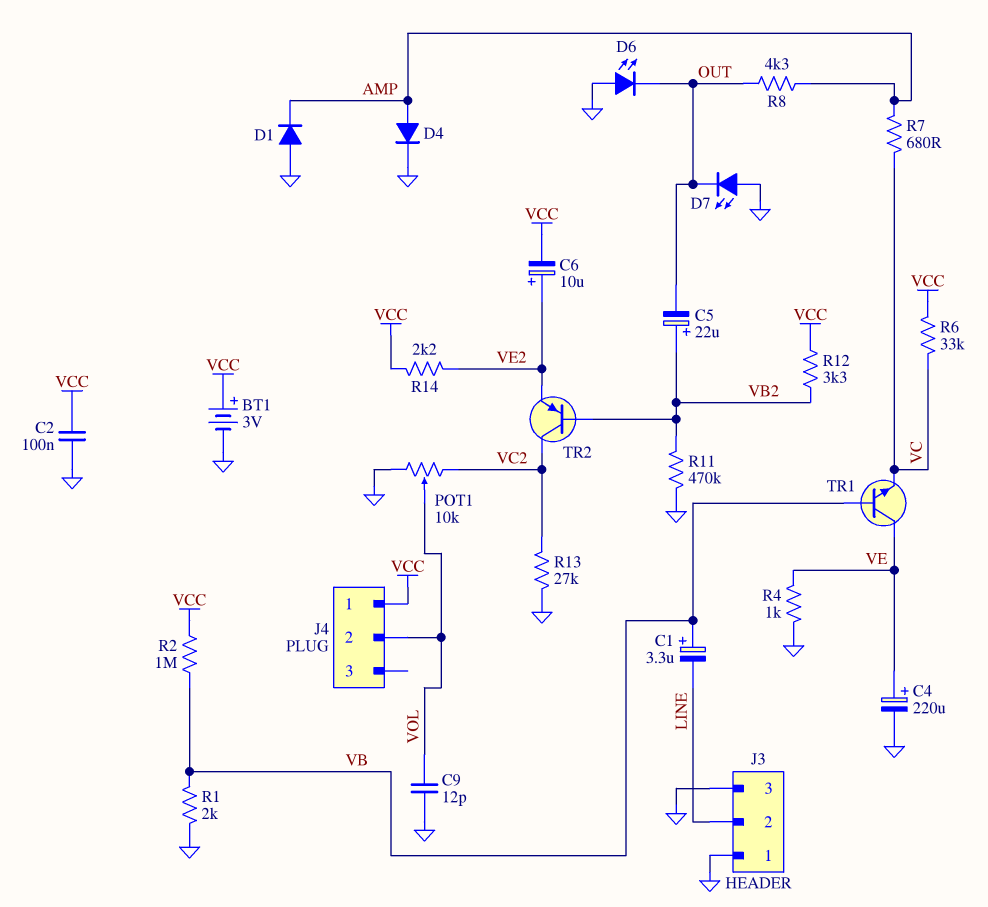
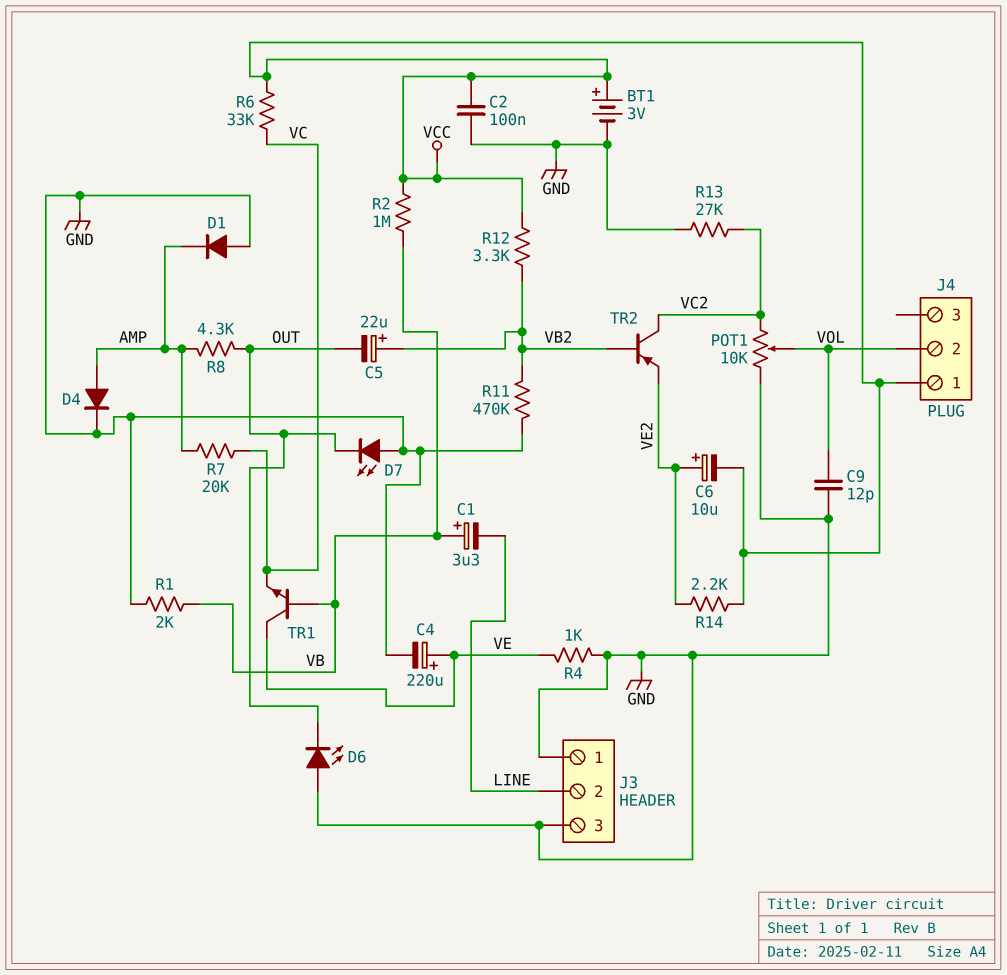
R7: 680 (AMP, VC) -> 20k (AMP, VC)

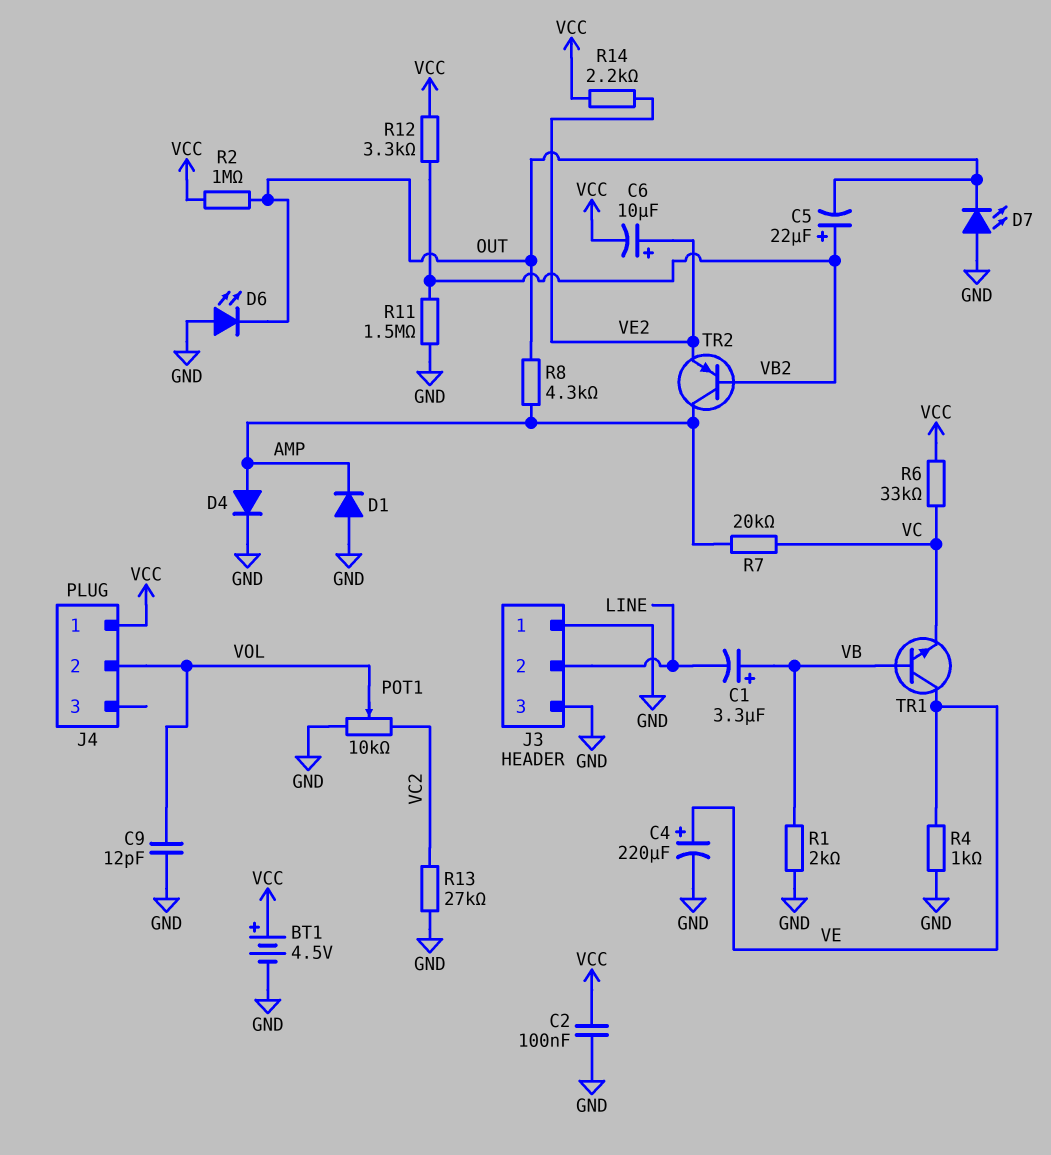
BT1: 3V (plus VCC, minus GND) -> 4.5V (plus VCC, minus GND)
R2: 1M (VB, VCC) -> 1M (OUT, VCC)
R11: 470k (GND, VB2) -> 1.5M (GND, VB2)
TR2: PNP (B VB2, C VC2, E VE2) -> PNP (B VB2, C AMP, E VE2)

